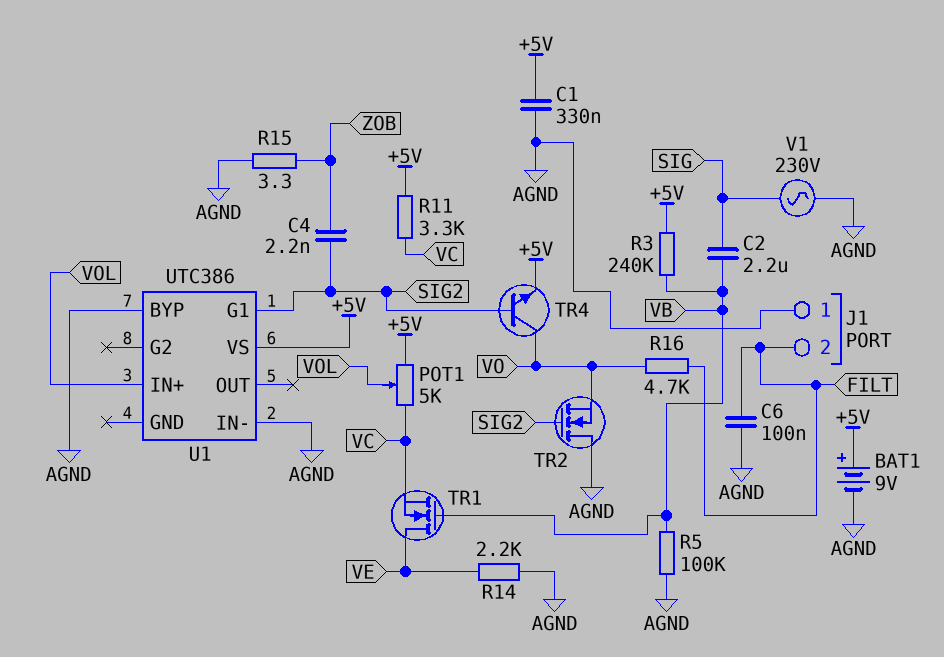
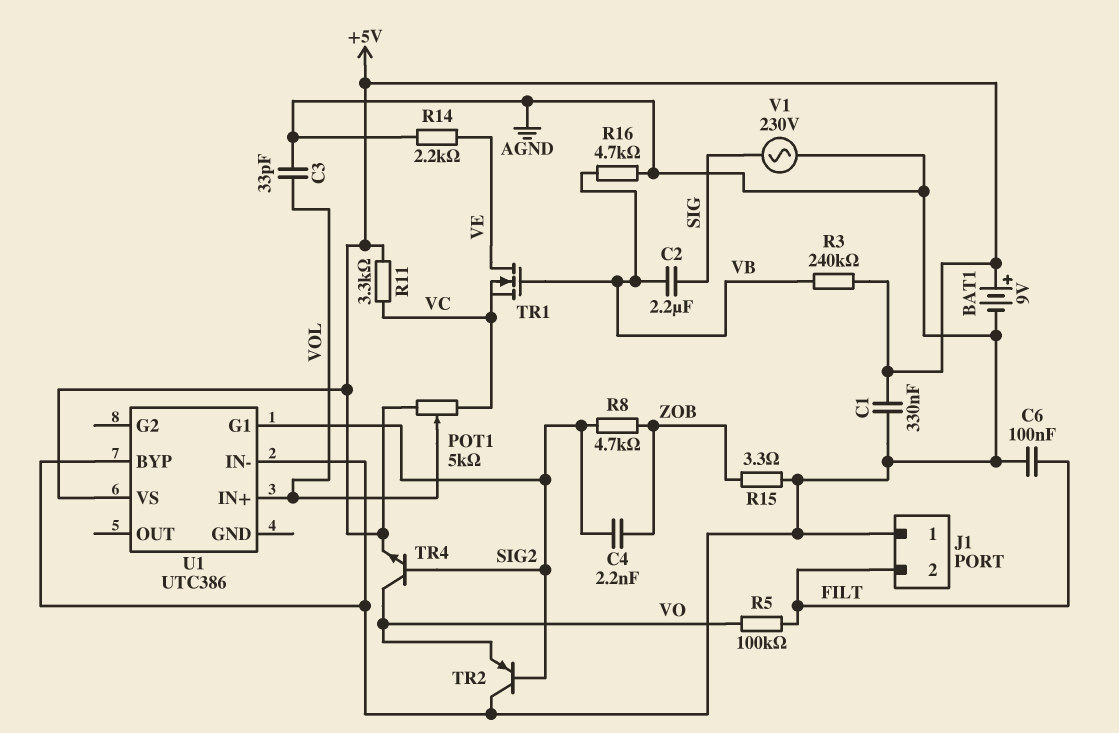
C3: none -> 33pF (AGND, VOL)
R5: 100k (AGND, VB) -> 100k (FILT, VO)
R8: none -> 4.7k (SIG2, ZOB)
R16: 4.7k (FILT, VO) -> 4.7k (AGND, VB)
TR2: NMOS (G SIG2, D AGND, S VO) -> PNP (B SIG2, C AGND, E VO)

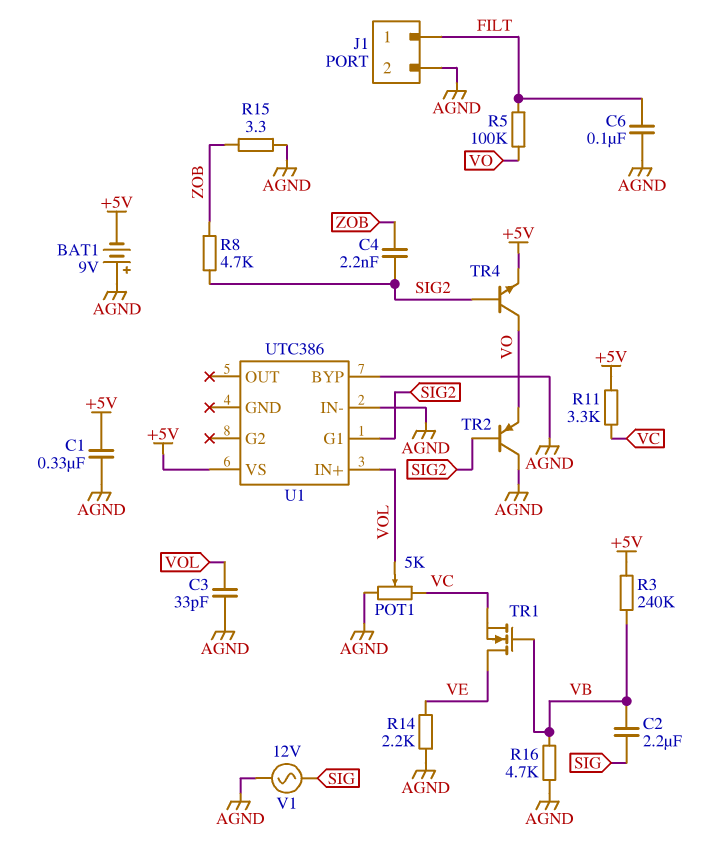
BAT1: 9V (plus +5V, minus AGND) -> 9V (plus AGND, minus +5V)
J1 pin 1: AGND -> FILT
J1 pin 2: FILT -> AGND
POT1: 5k (+5V, VC, wiper VOL) -> 5k (AGND, VC, wiper VOL)
V1: AC 230V (AGND, SIG) -> AC 12V (AGND, SIG)

